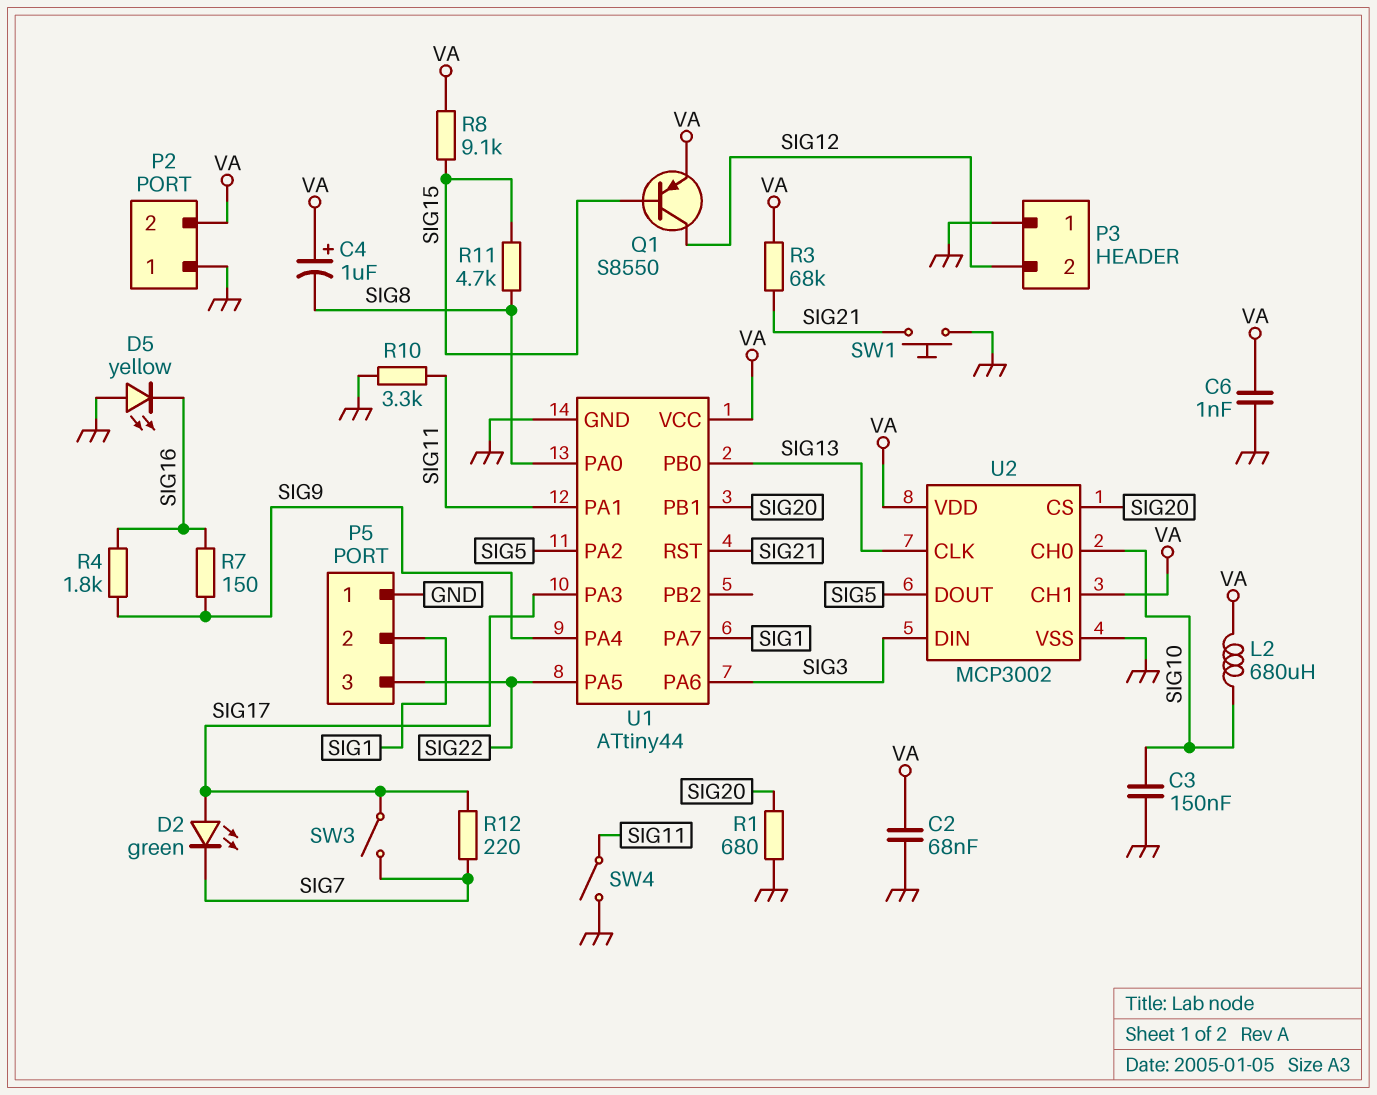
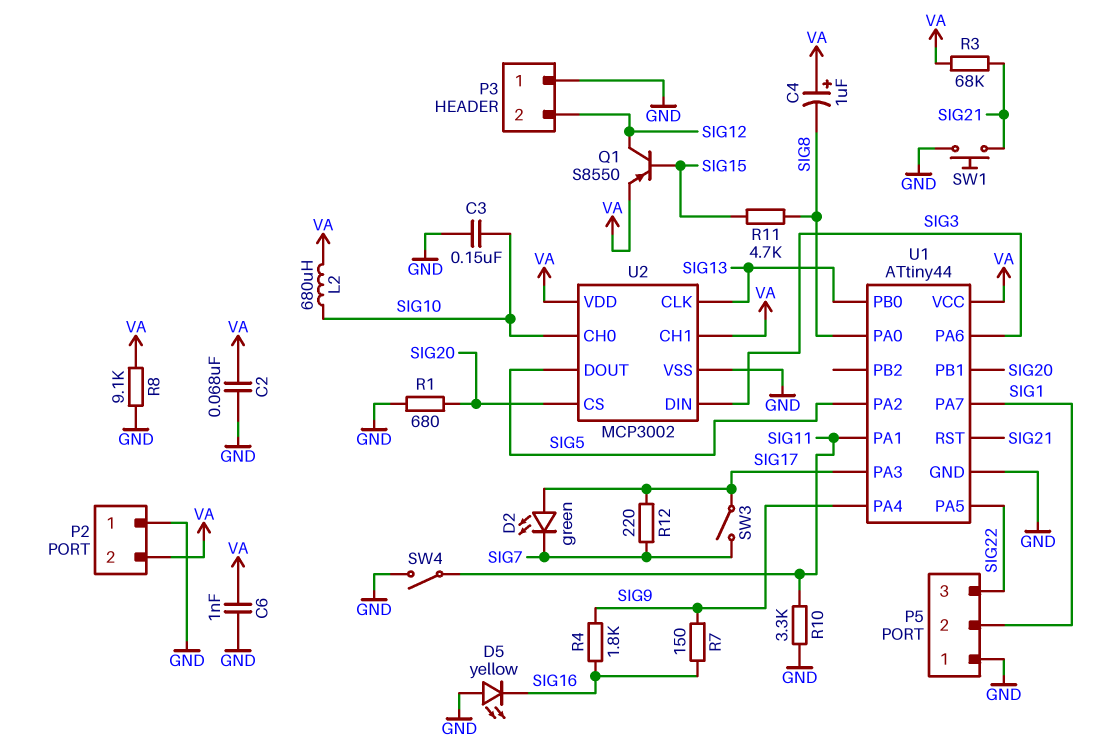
R8: 9.1k (SIG15, VA) -> 9.1k (GND, VA)

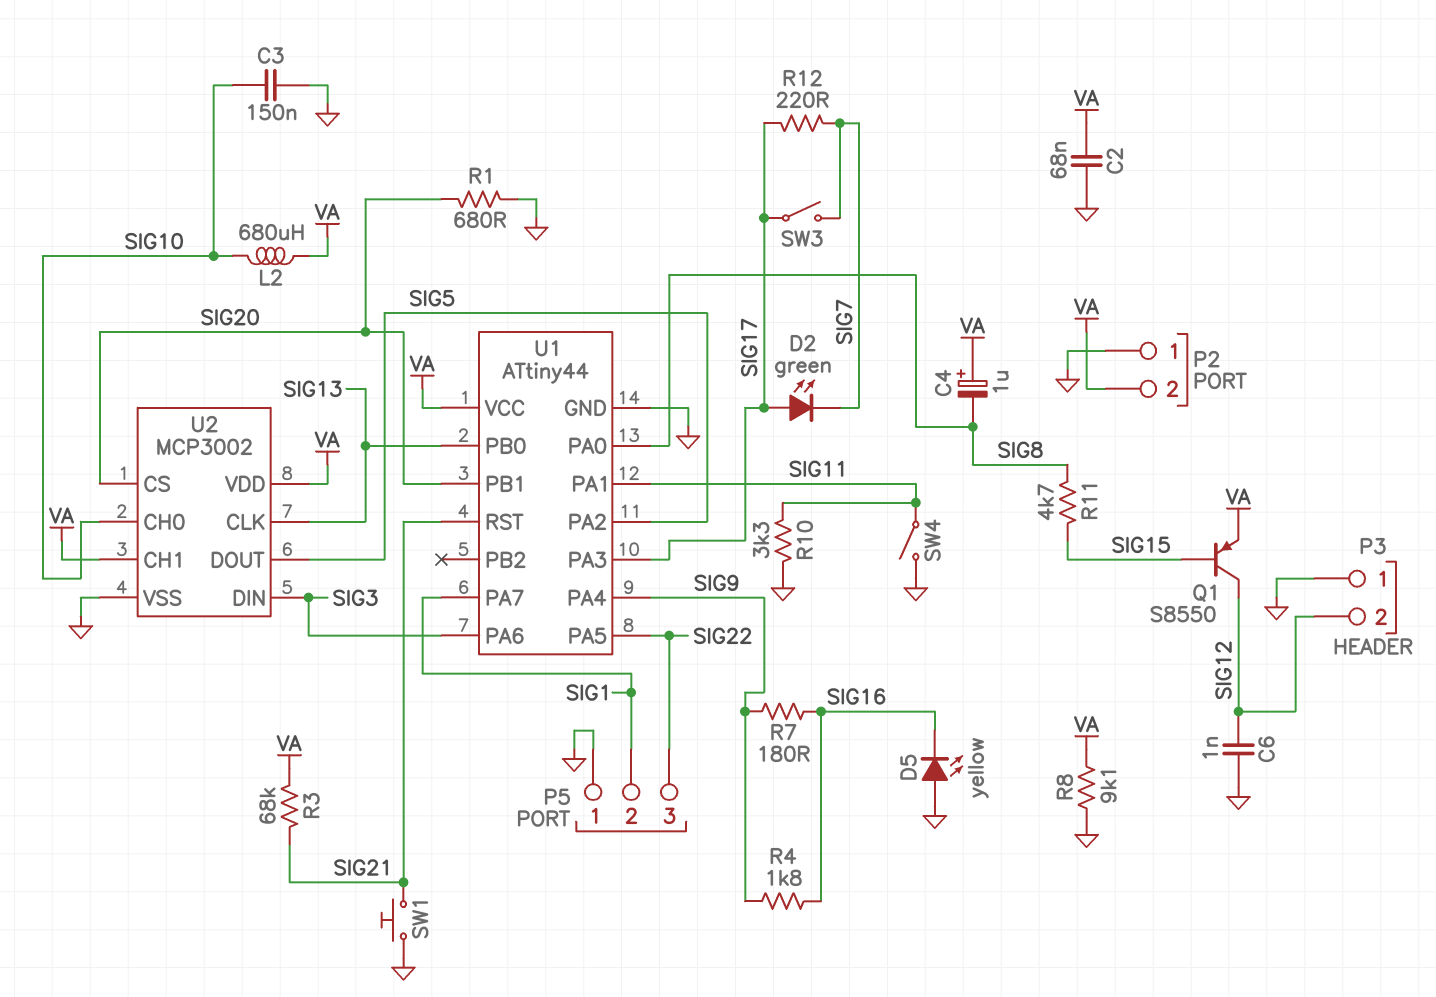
C6: 1nF (GND, VA) -> 1nF (GND, SIG12)
R7: 150 (SIG9, SIG16) -> 180 (SIG9, SIG16)

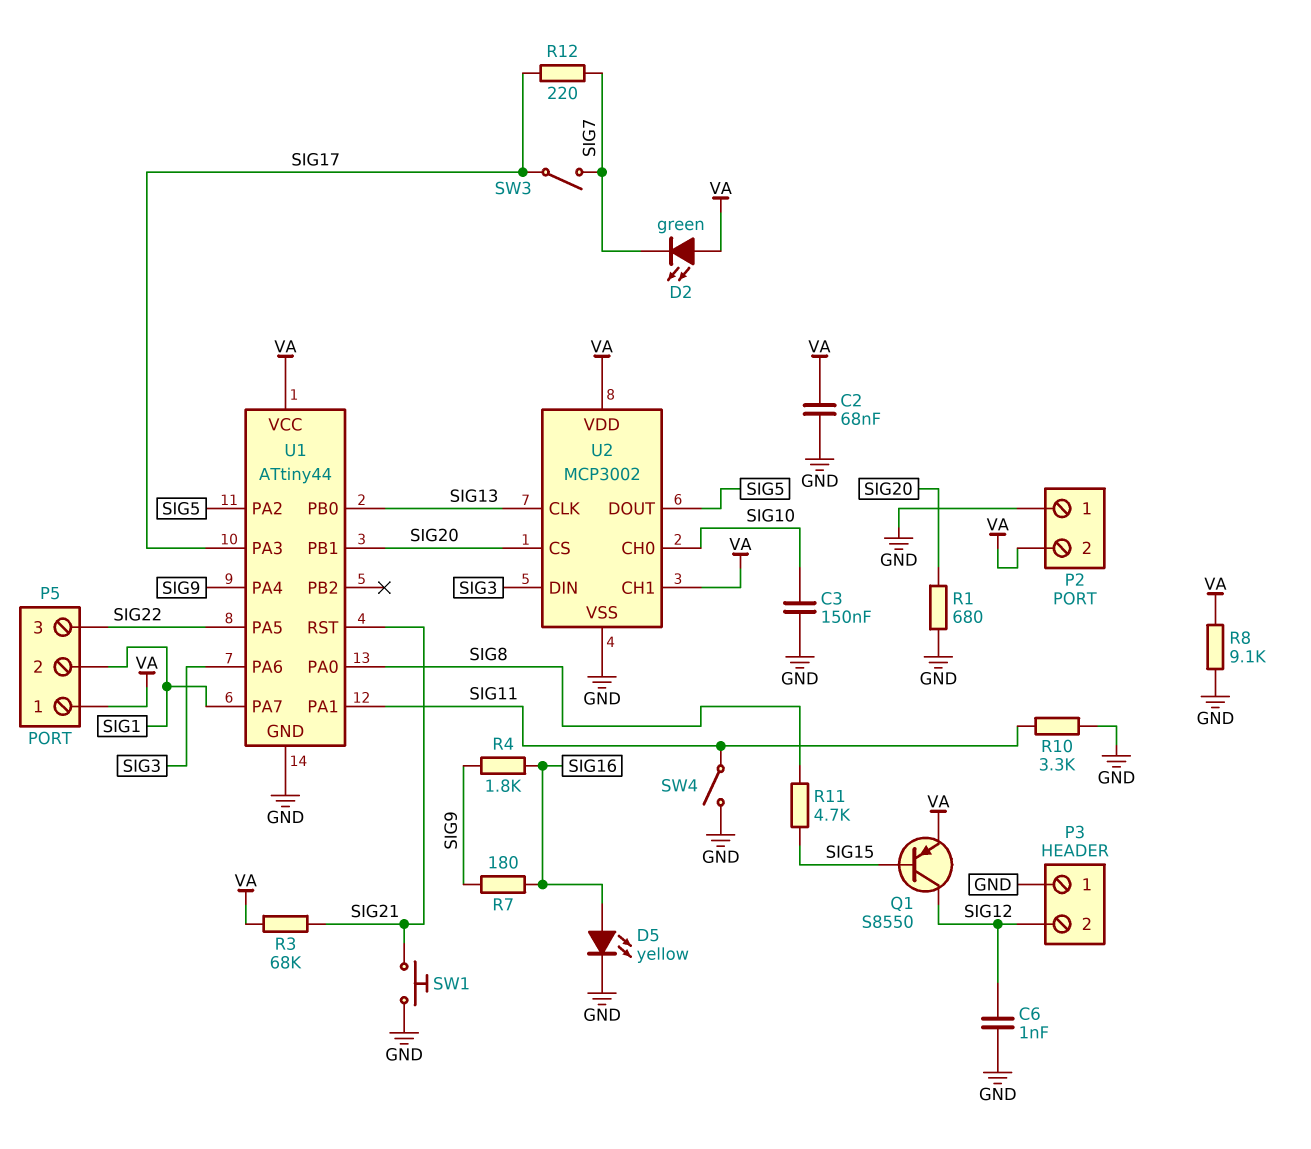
C4: 1uF (plus VA, minus SIG8) -> none
D2: LED green (A SIG17, K SIG7) -> LED green (A VA, K SIG7)
D5: LED yellow (A GND, K SIG16) -> LED yellow (A SIG16, K GND)
L2: 680uH (SIG10, VA) -> none
P5 pin 1: GND -> VA

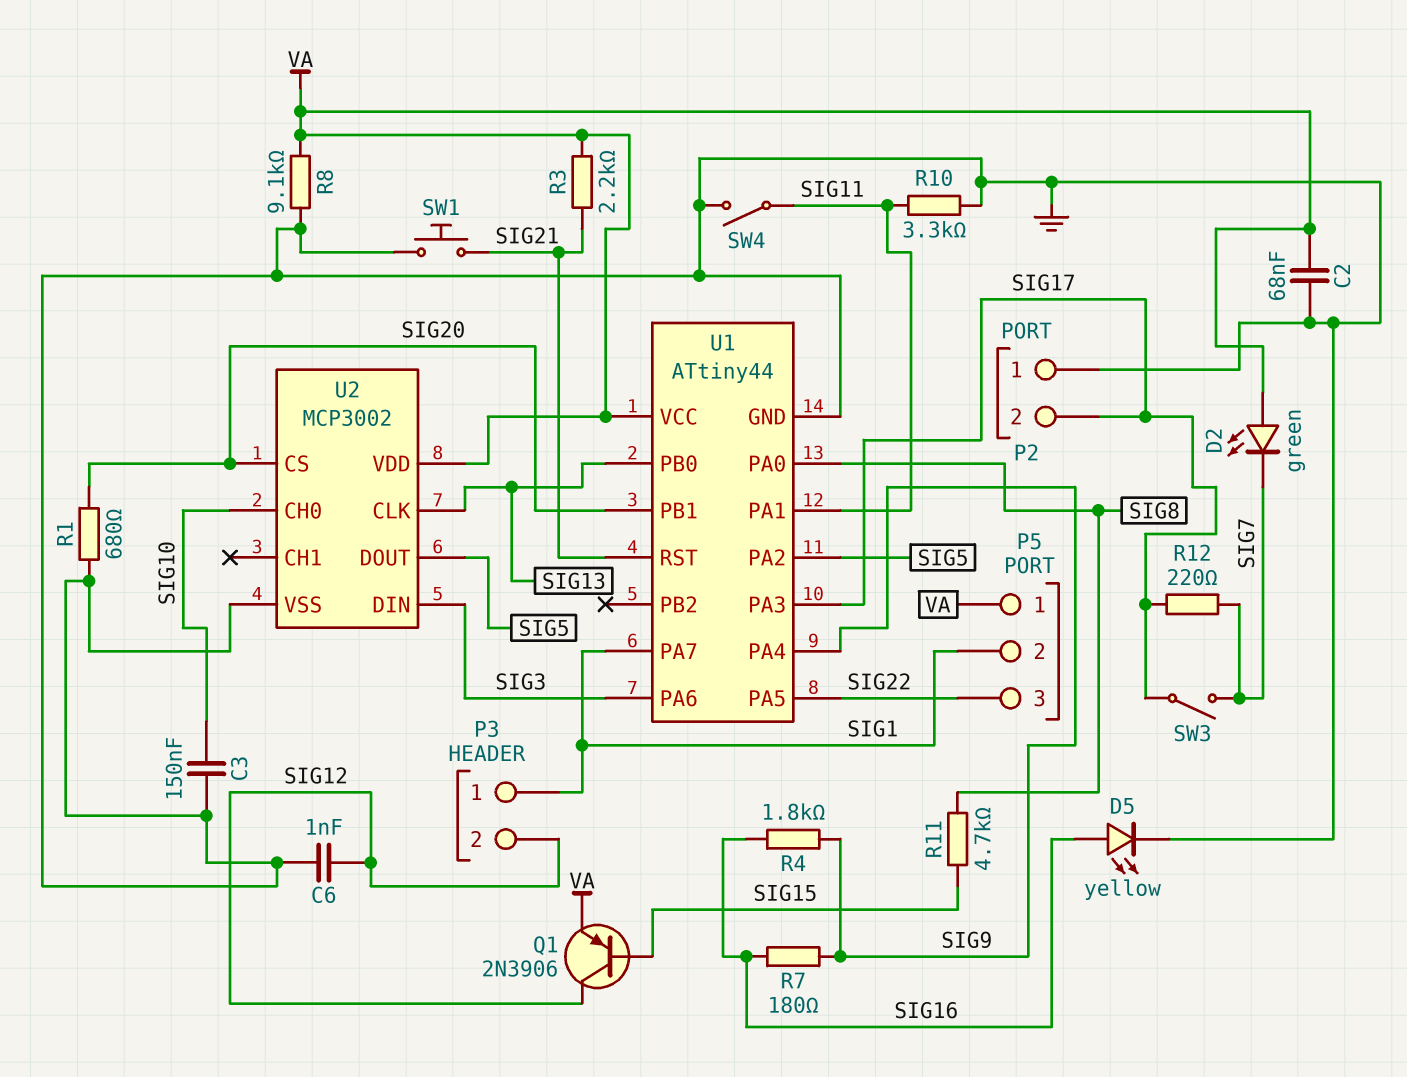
P2 pin 2: VA -> SIG17
P3 pin 1: GND -> SIG1
Q1: PNP S8550 (B SIG15, C SIG12, E VA) -> PNP 2N3906 (B SIG15, C SIG12, E VA)
R3: 68k (SIG21, VA) -> 2.2k (SIG21, VA)
U2 pin CH1: VA -> none

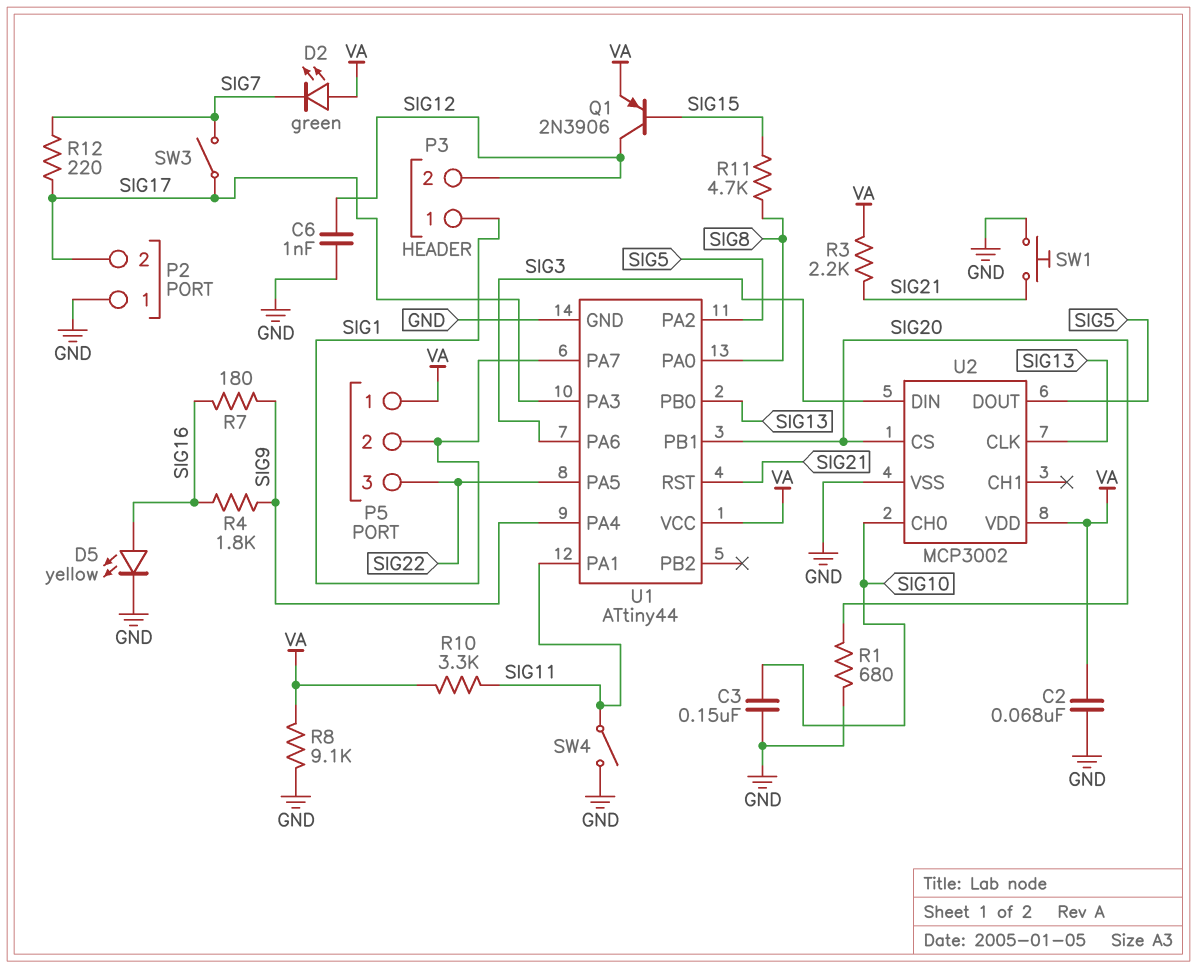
R10: 3.3k (GND, SIG11) -> 3.3k (SIG11, VA)

